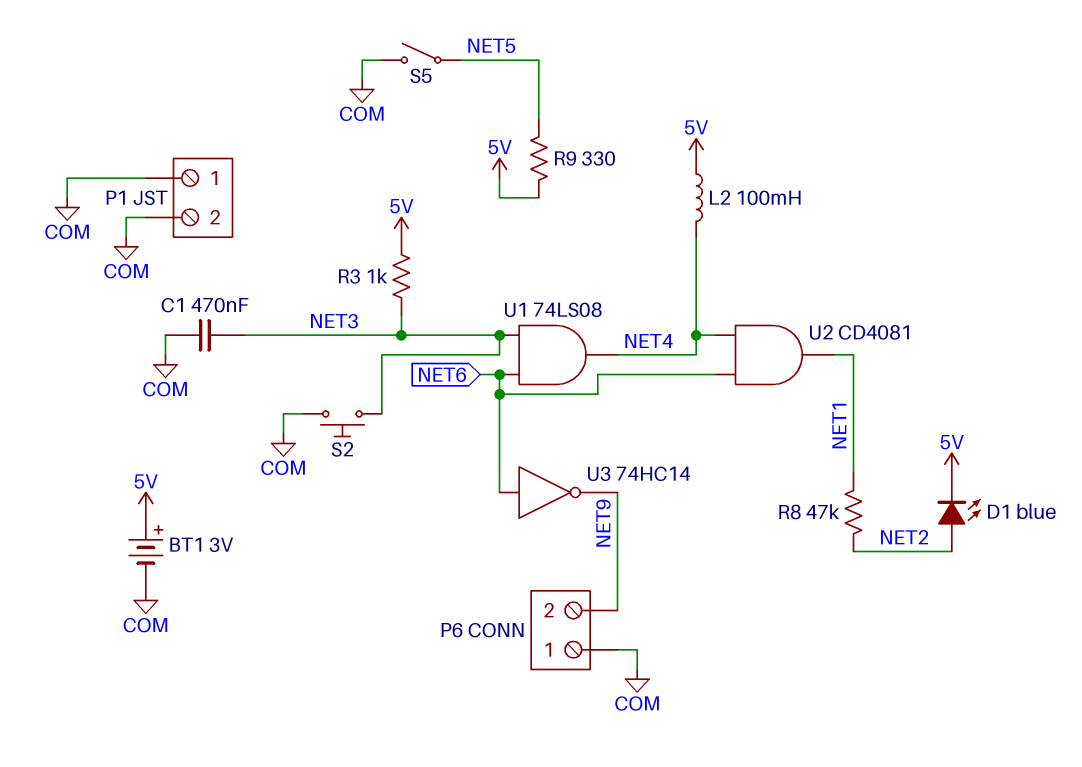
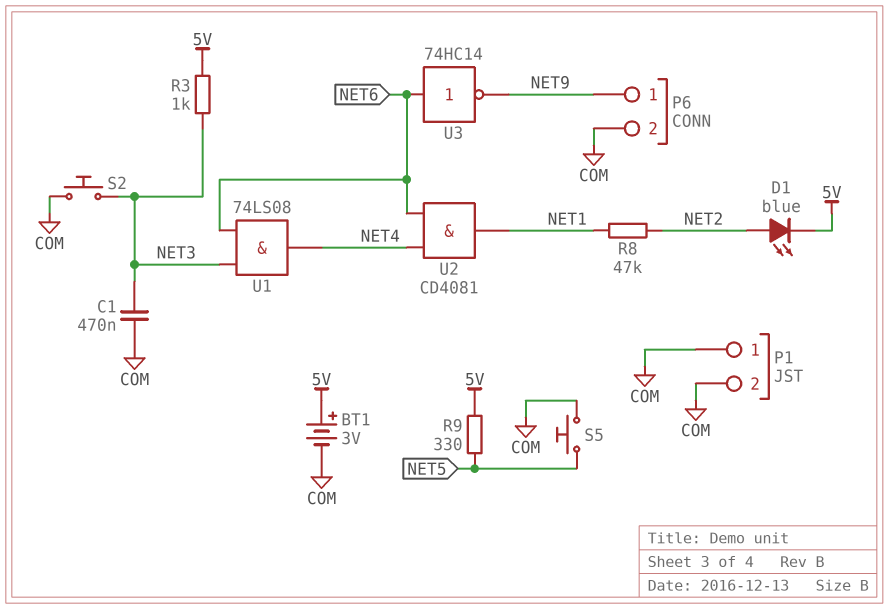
L2: 100mH (5V, NET4) -> none
P6 pin 1: COM -> NET9
P6 pin 2: NET9 -> COM
S5: switch (COM, NET5) -> button (COM, NET5)

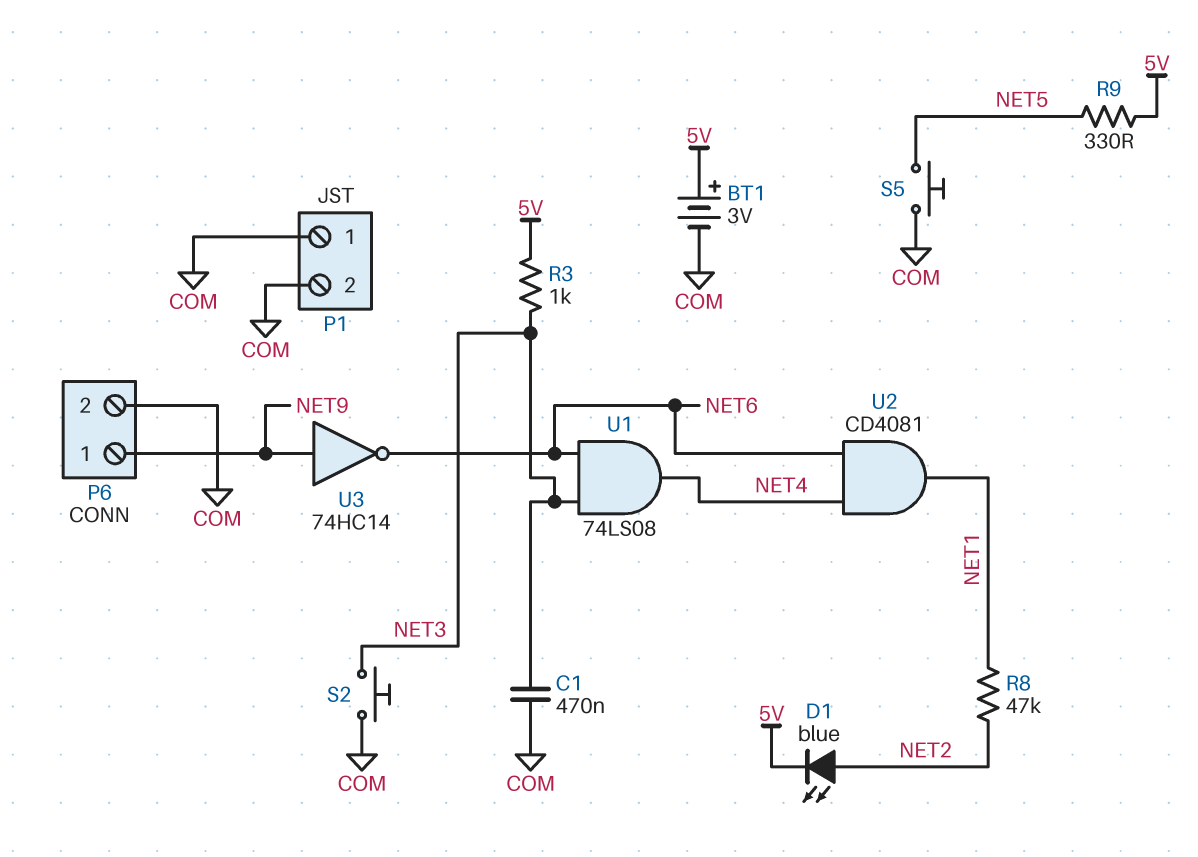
U3: NOT 74HC14 (in NET6, out NET9) -> NOT 74HC14 (in NET9, out NET6)

